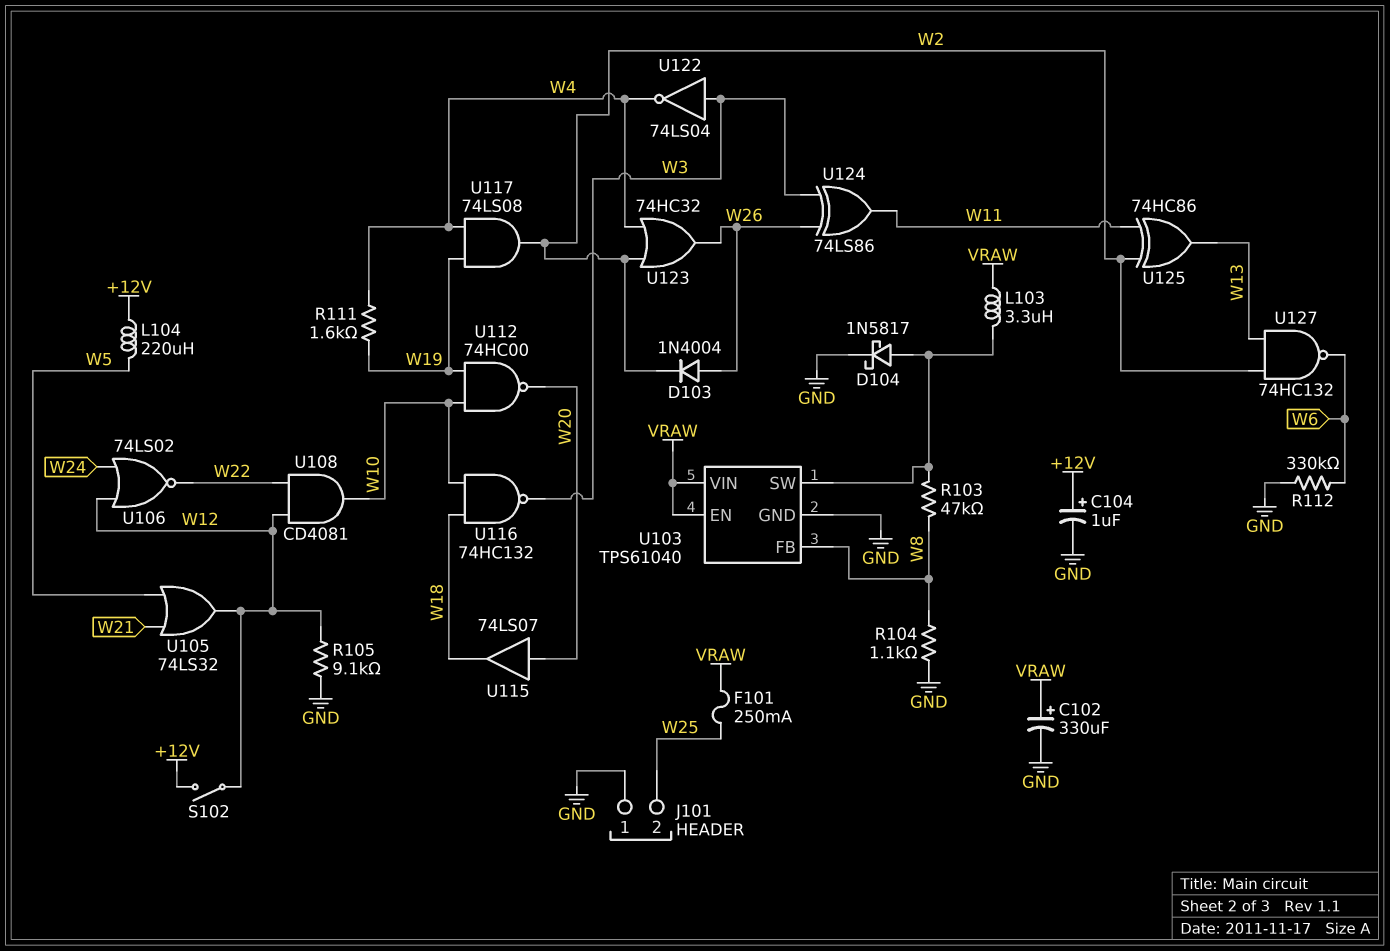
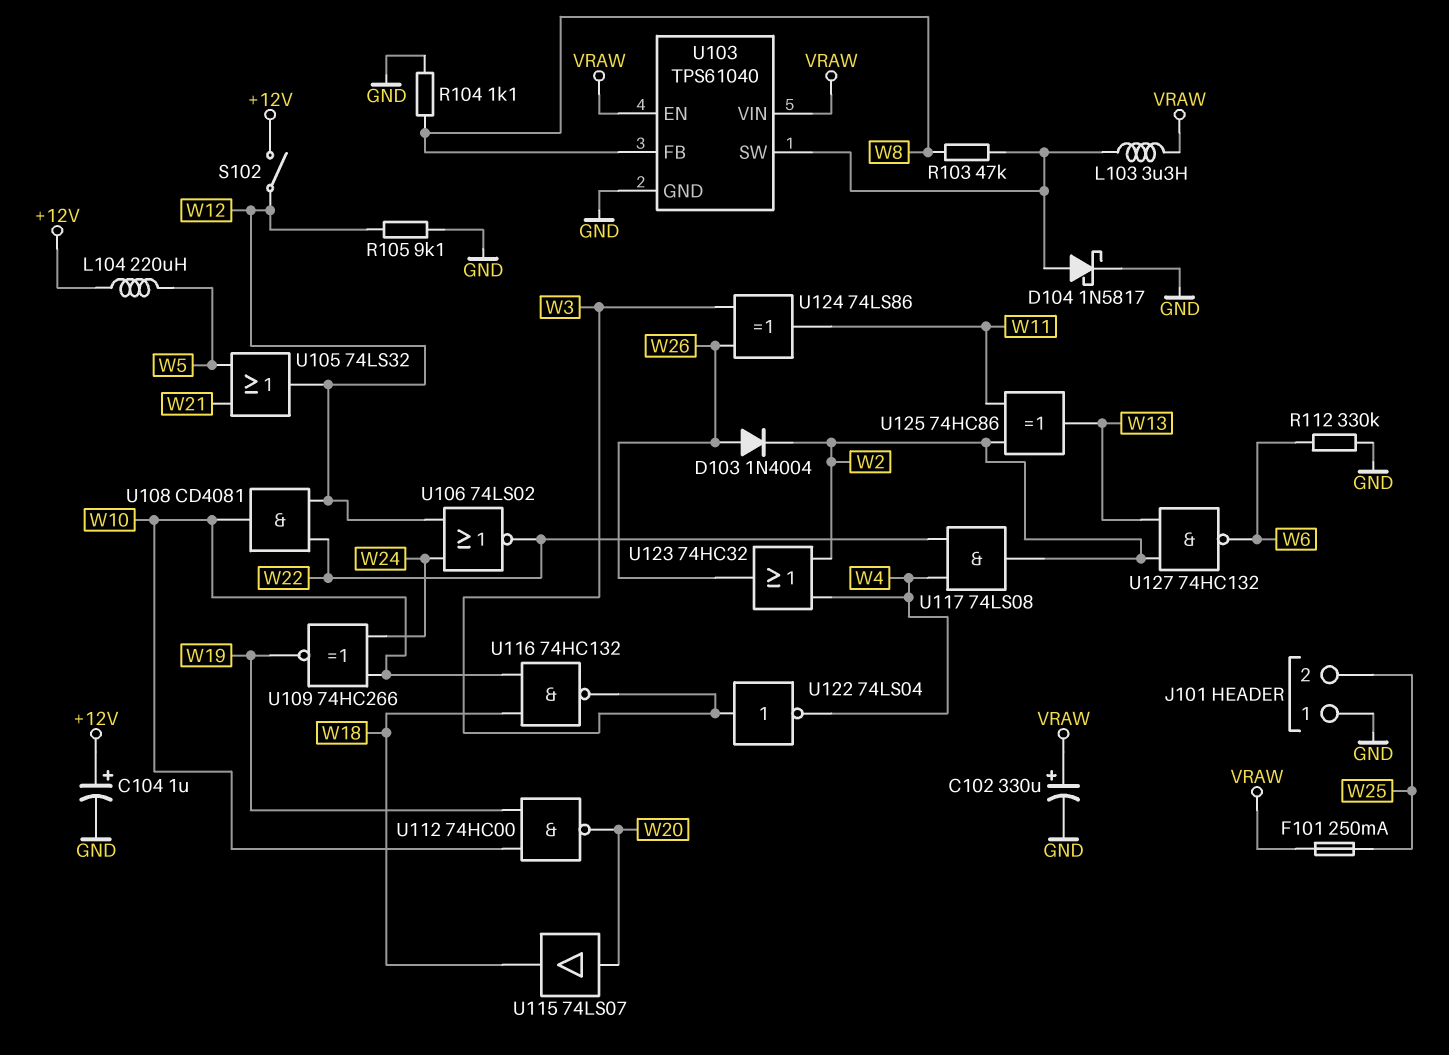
R111: 1.6k (W4, W19) -> none
U109: none -> XNOR 74HC266 (in W10, in W24, out W19)
U117: AND 74LS08 (in W4, in W19, out W2) -> AND 74LS08 (in W4, in W22, out W2)

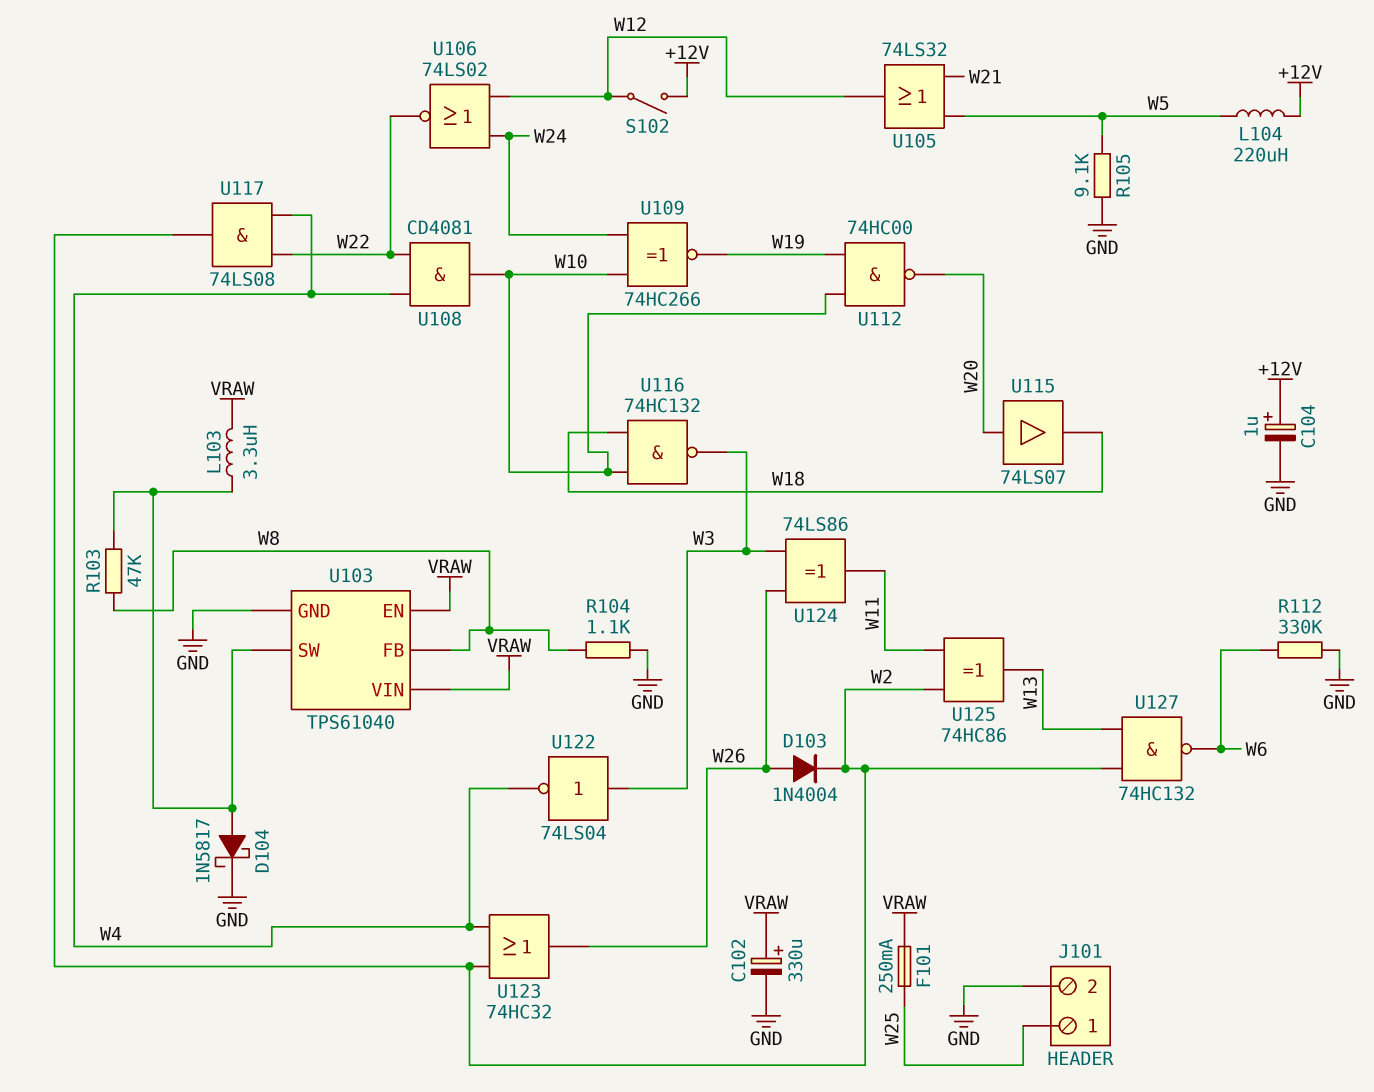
J101 pin 1: GND -> W25
J101 pin 2: W25 -> GND
R105: 9.1k (GND, W12) -> 9.1k (GND, W5)
U108: AND CD4081 (in W12, in W22, out W10) -> AND CD4081 (in W4, in W22, out W10)

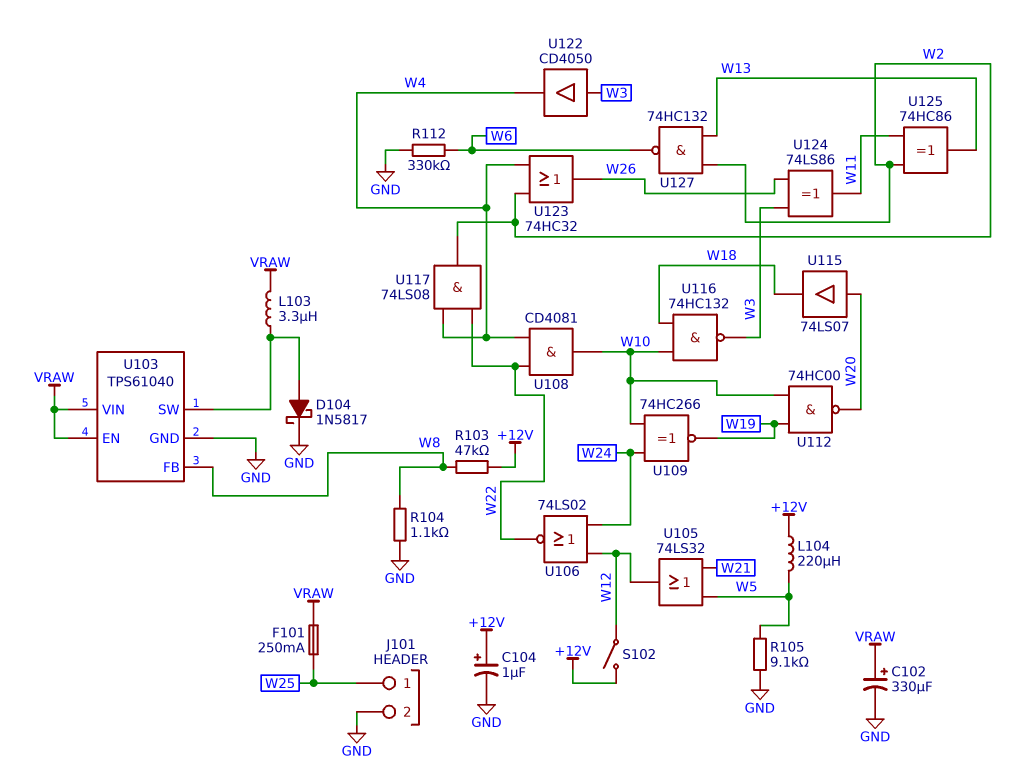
D103: diode 1N4004 (A W26, K W2) -> none
R103: 47k (U103/SW, W8) -> 47k (+12V, W8)
U122: NOT 74LS04 (in W3, out W4) -> buffer CD4050 (in W3, out W4)

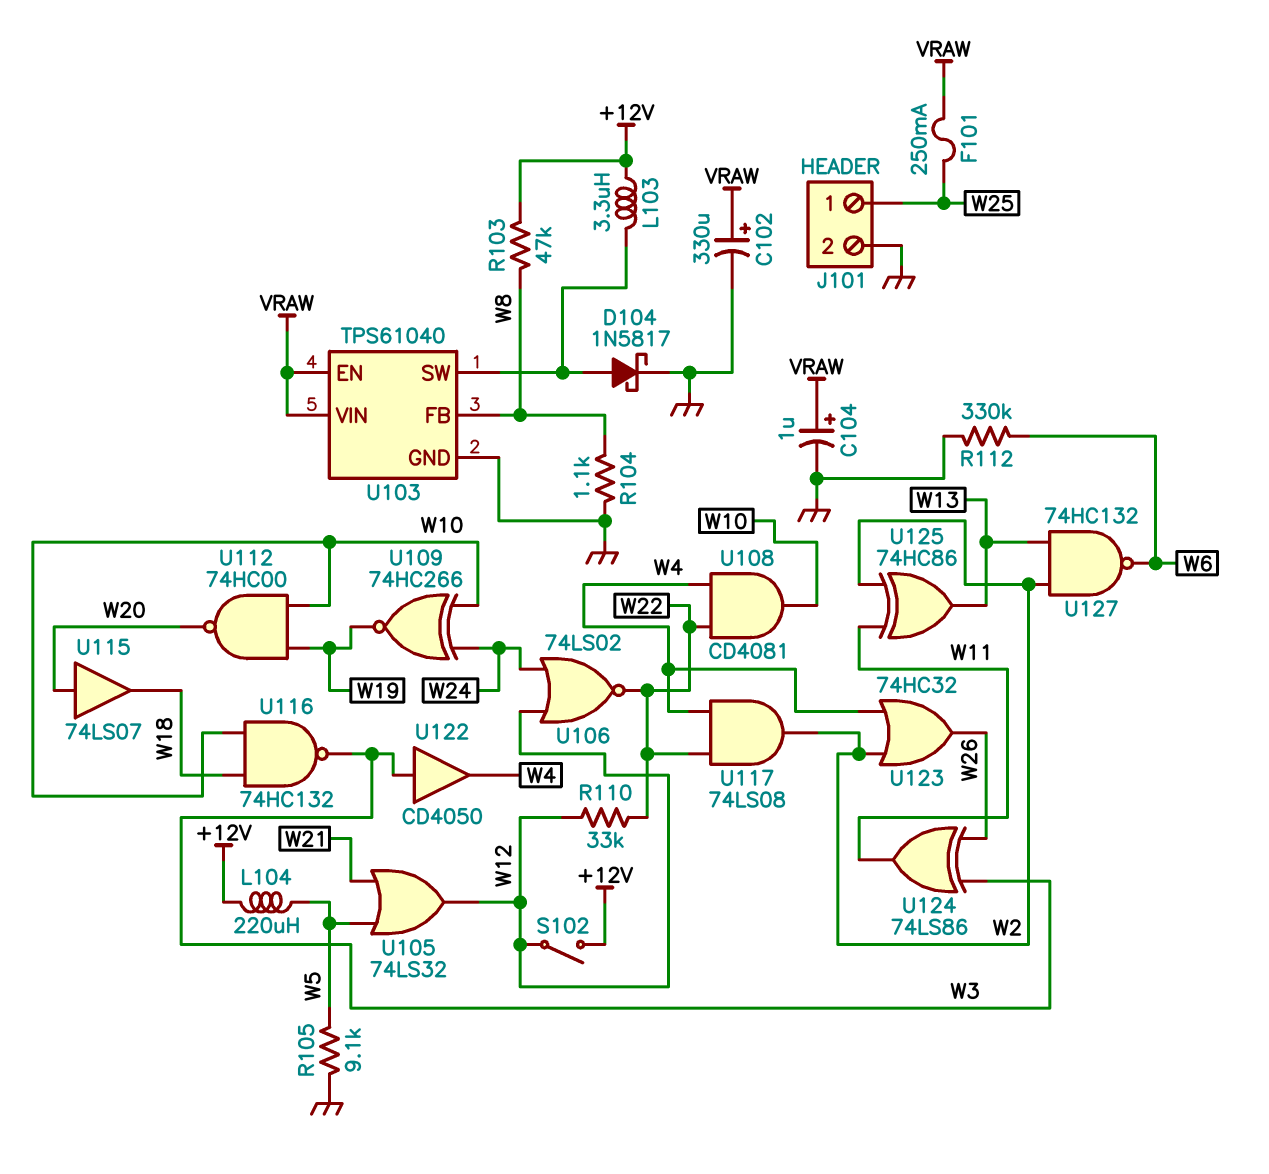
C104: 1uF (plus +12V, minus GND) -> 1uF (plus VRAW, minus GND)
L103: 3.3uH (U103/SW, VRAW) -> 3.3uH (+12V, U103/SW)
R110: none -> 33k (W12, W22)

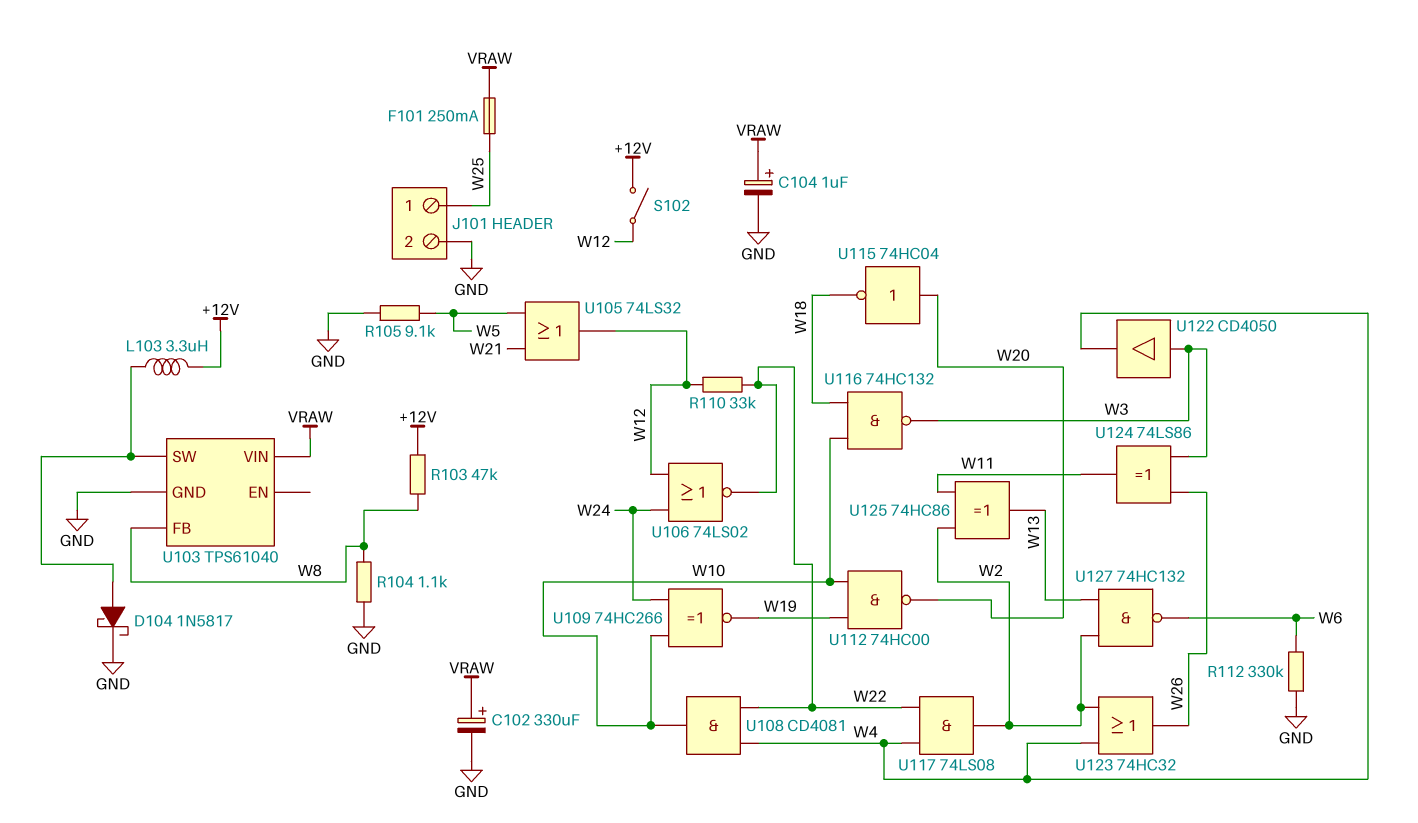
L104: 220uH (+12V, W5) -> none
U103 pin EN: VRAW -> none
U115: buffer 74LS07 (in W20, out W18) -> NOT 74HC04 (in W20, out W18)

